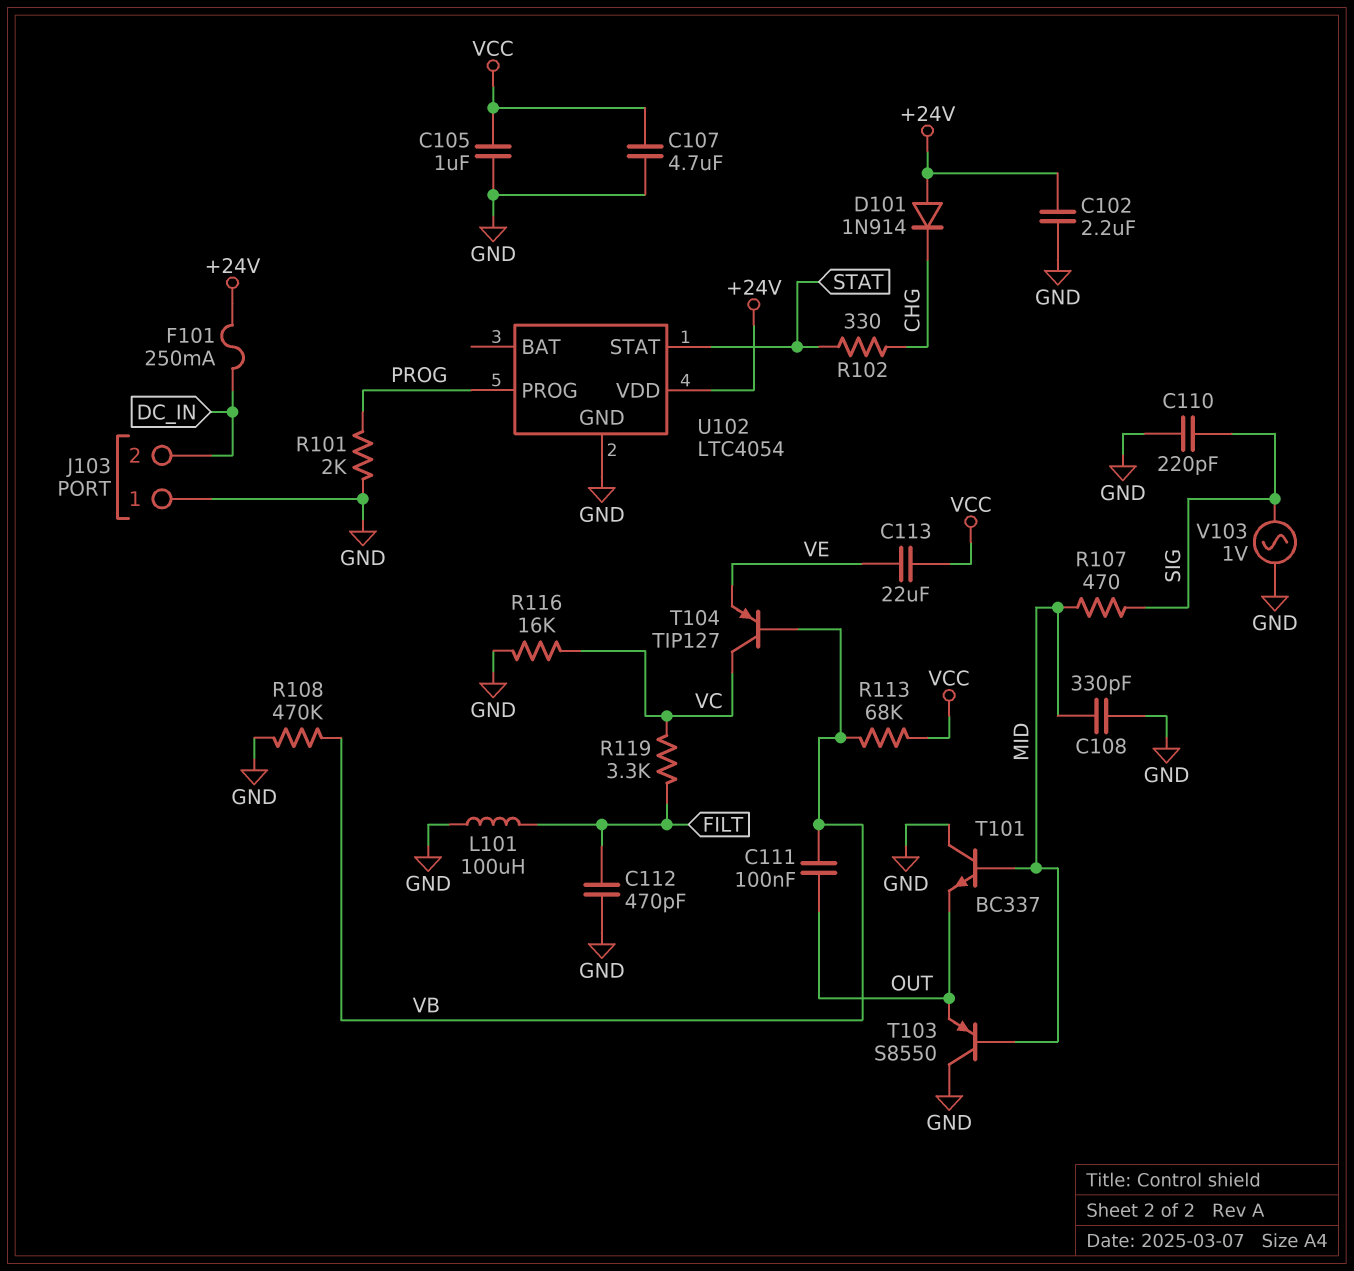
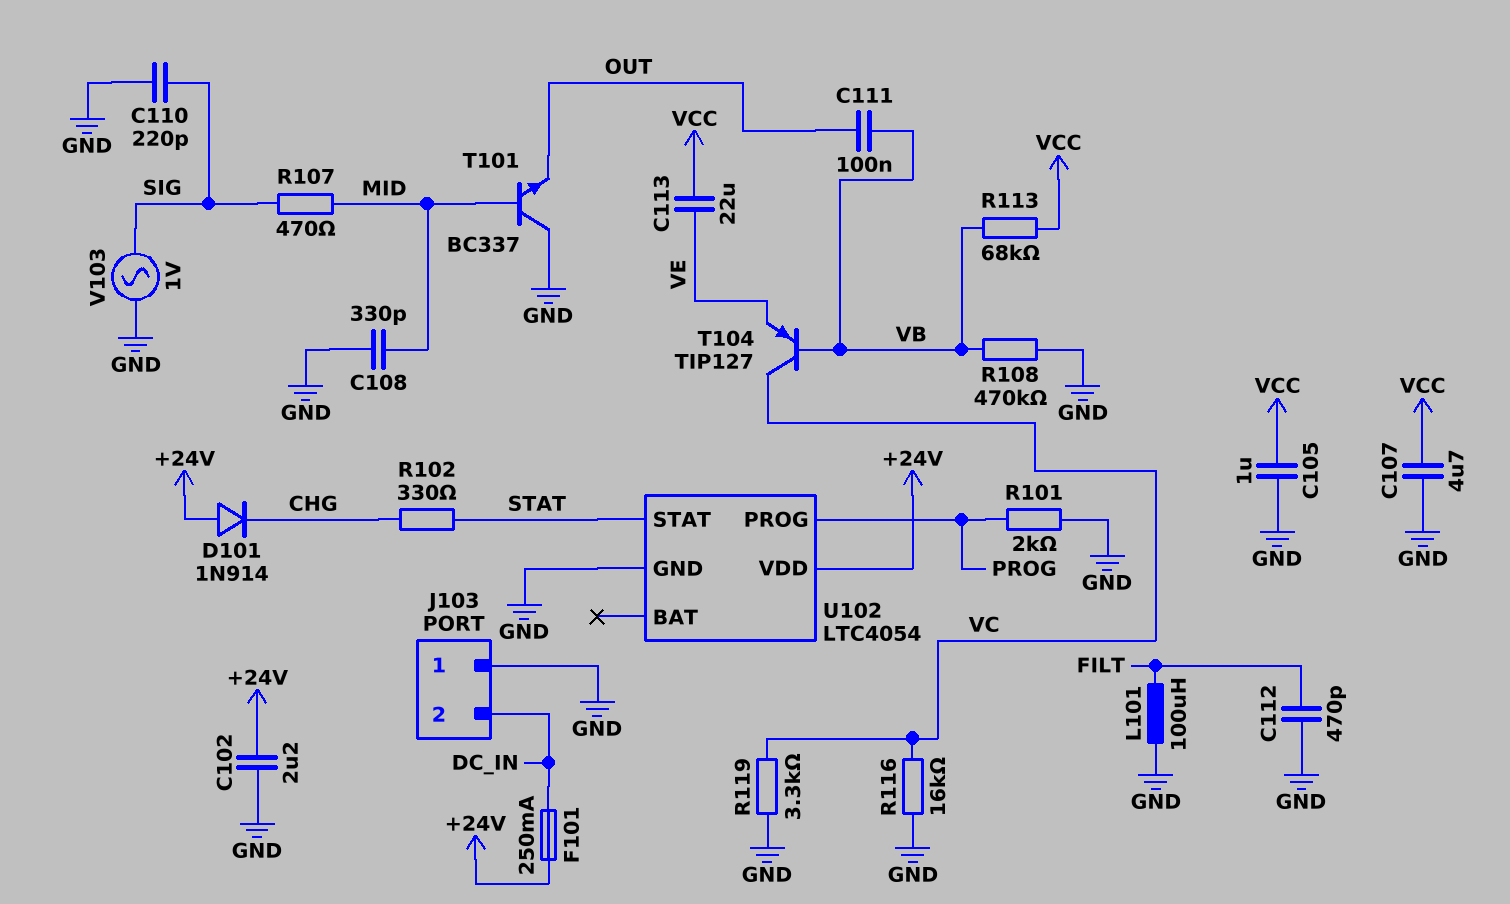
R119: 3.3k (FILT, VC) -> 3.3k (GND, VC)
T103: PNP S8550 (B MID, C GND, E OUT) -> none

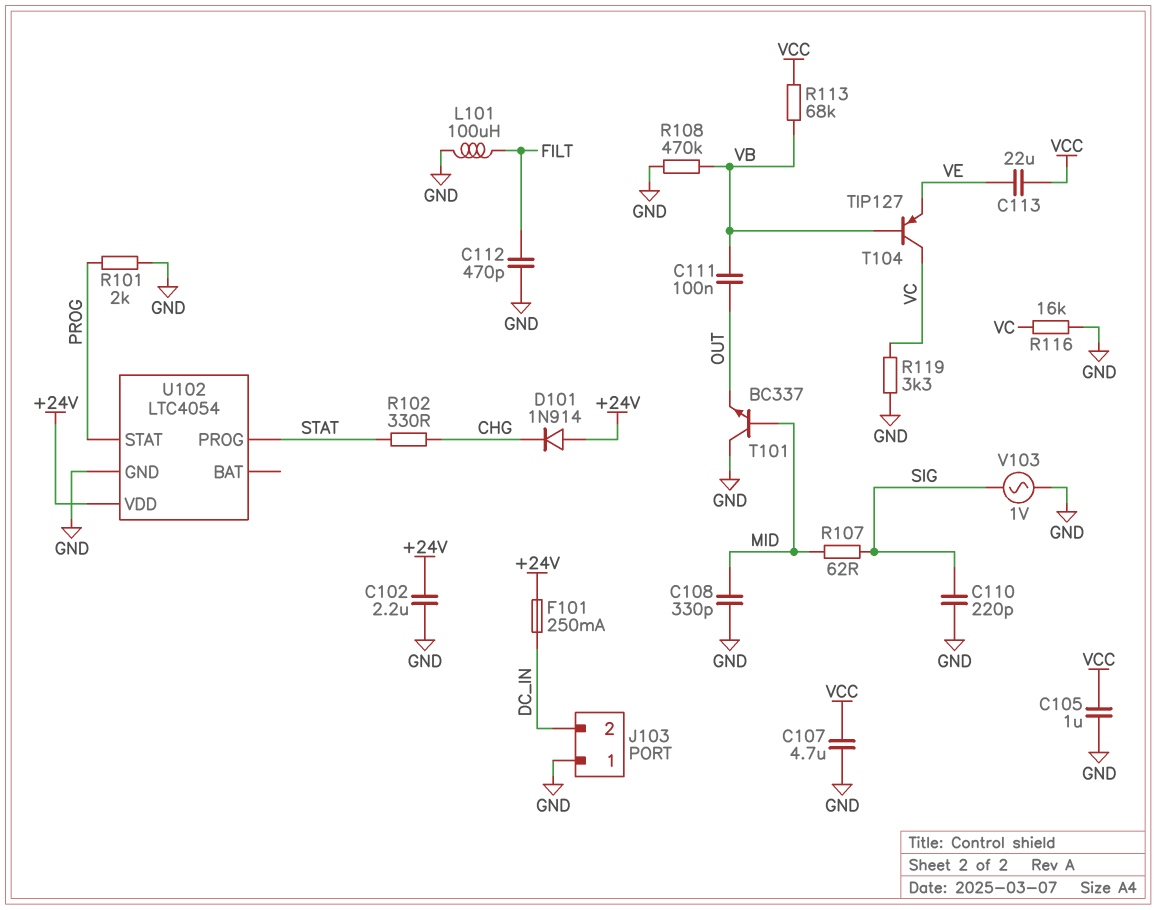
R107: 470 (MID, SIG) -> 62 (MID, SIG)
U102 pin PROG: PROG -> STAT
U102 pin STAT: STAT -> PROG

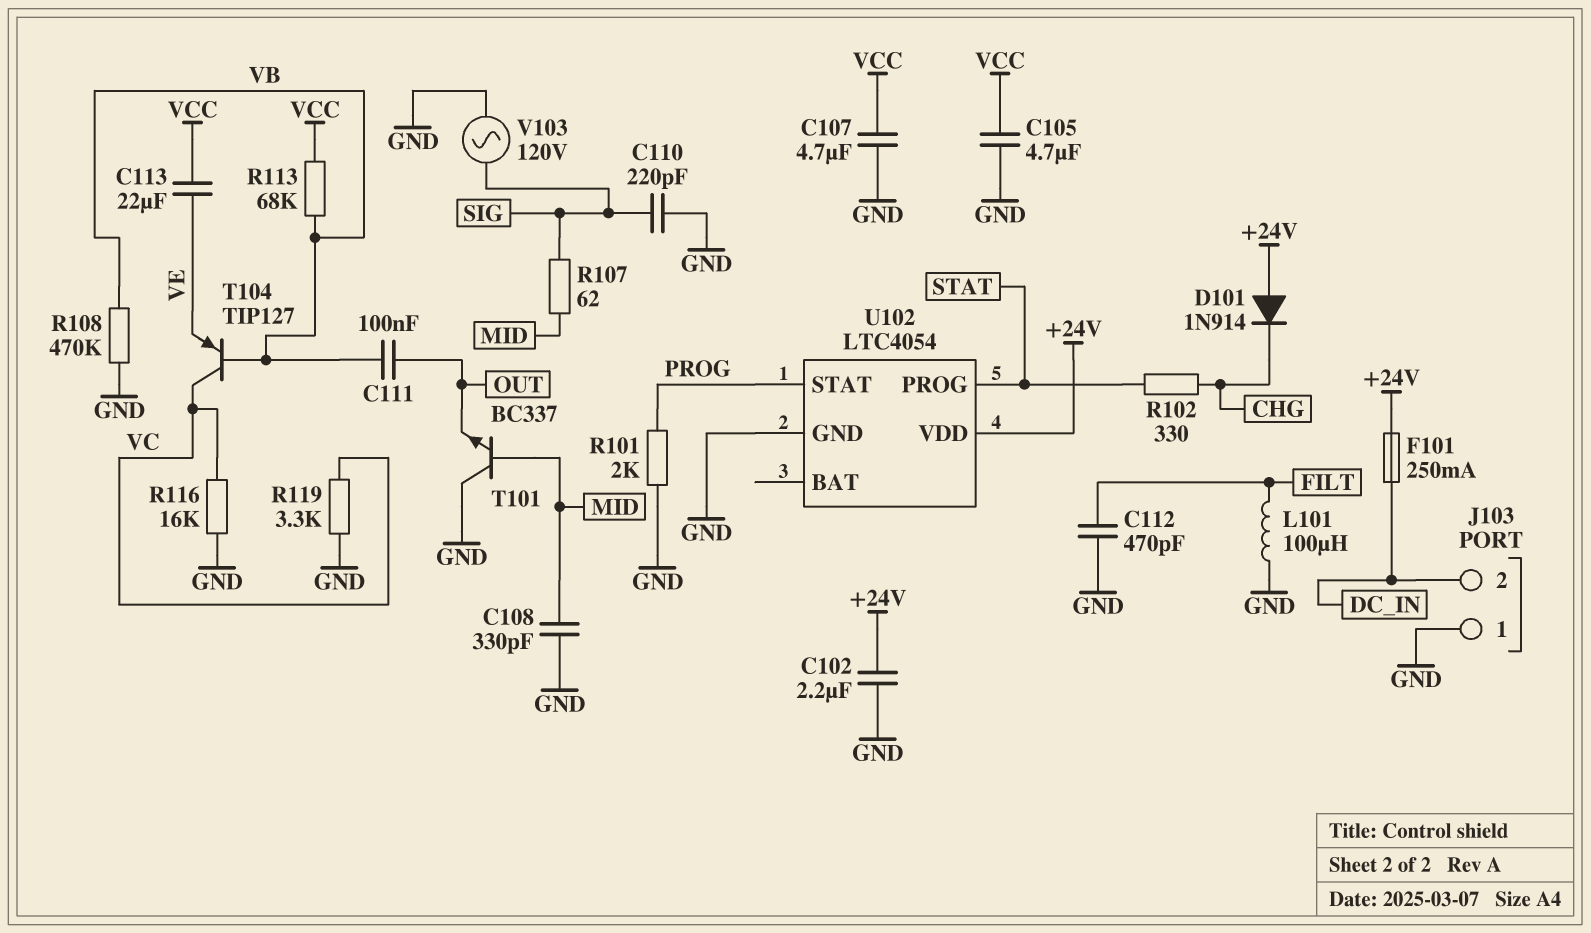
C105: 1uF (GND, VCC) -> 4.7uF (GND, VCC)
V103: AC 1V (GND, SIG) -> AC 120V (GND, SIG)

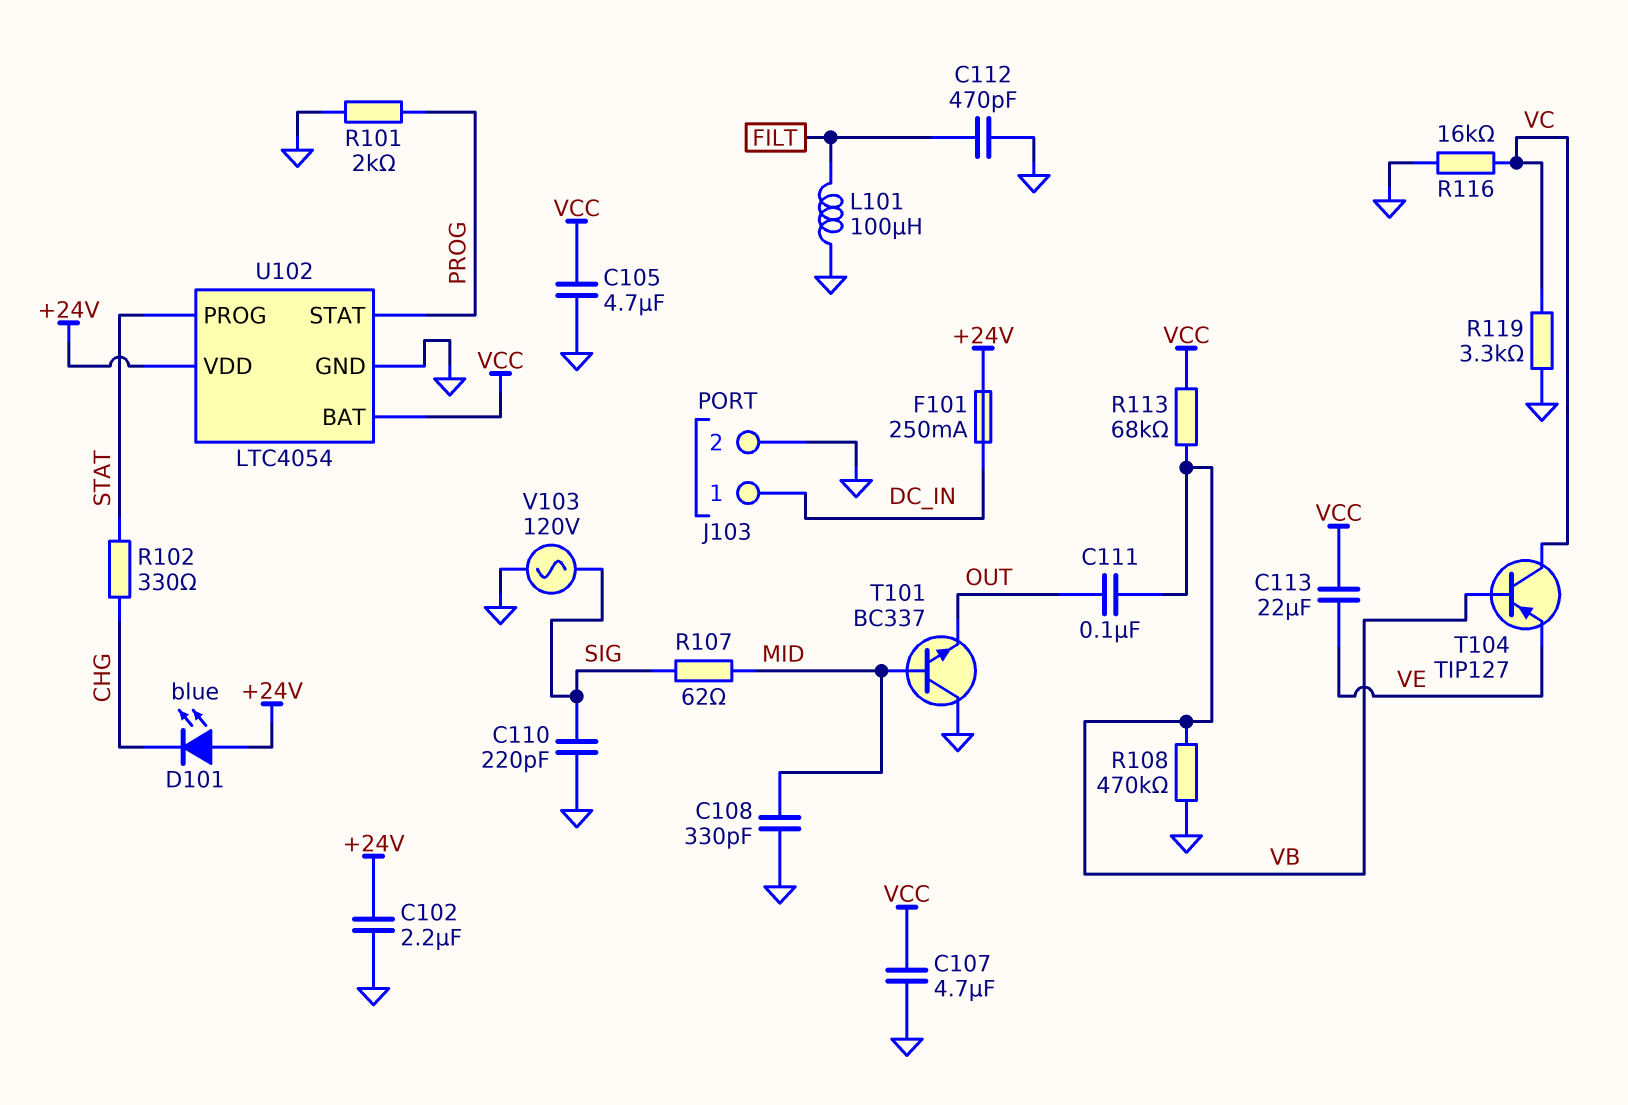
D101: diode 1N914 (A +24V, K CHG) -> LED blue (A +24V, K CHG)
J103 pin 1: GND -> DC_IN
J103 pin 2: DC_IN -> GND
U102 pin BAT: none -> VCC

